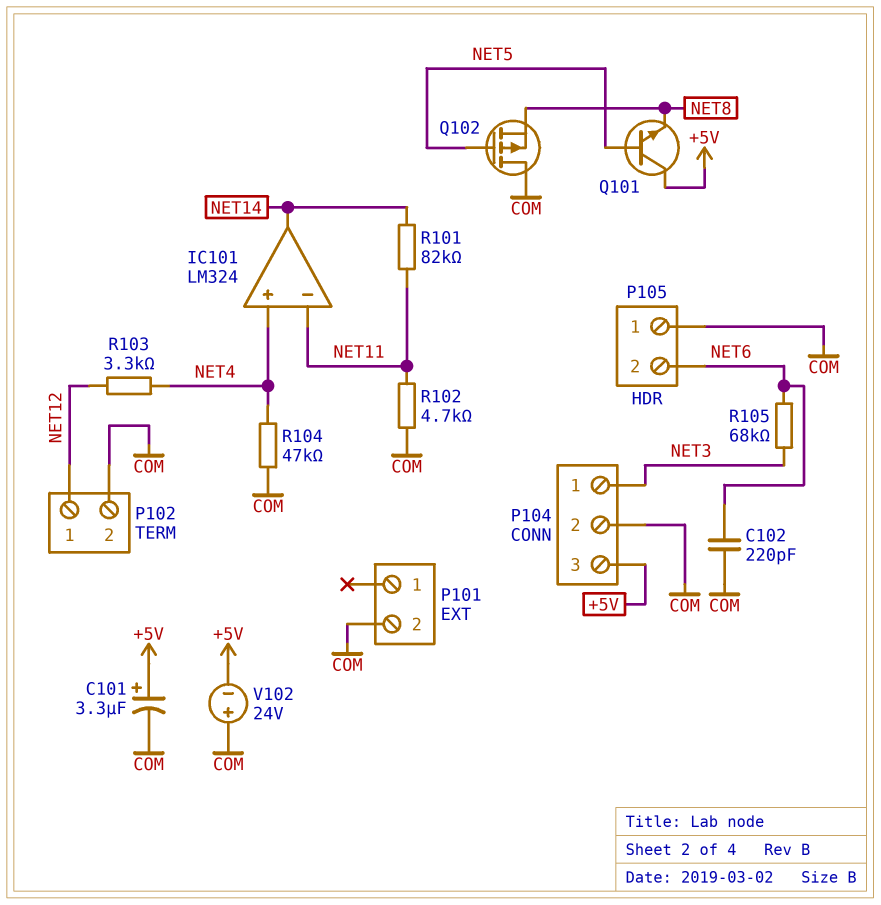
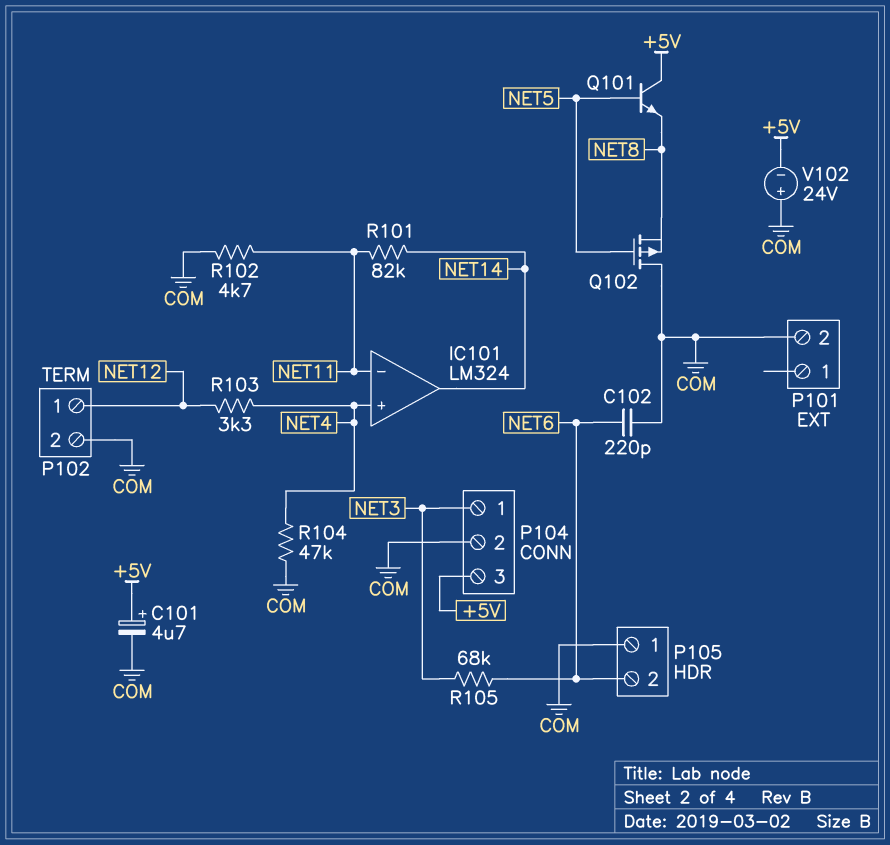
C101: 3.3uF (plus +5V, minus COM) -> 4.7uF (plus +5V, minus COM)

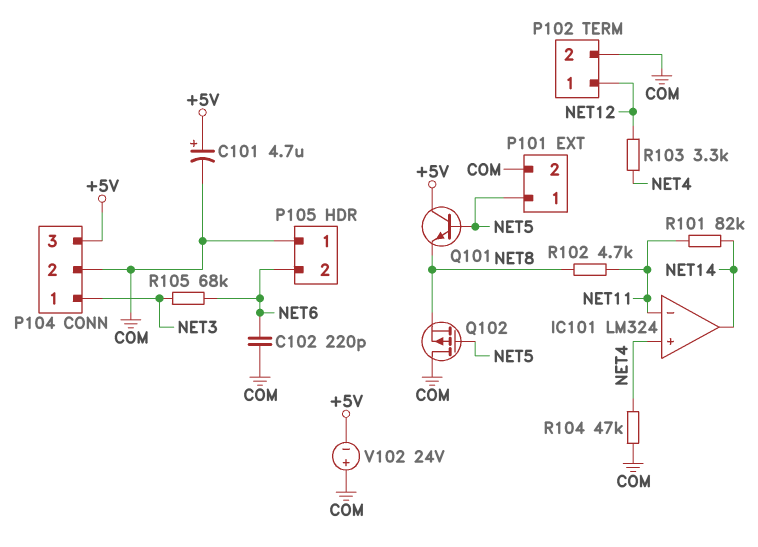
P101 pin 1: none -> NET5
R102: 4.7k (COM, NET11) -> 4.7k (NET8, NET11)

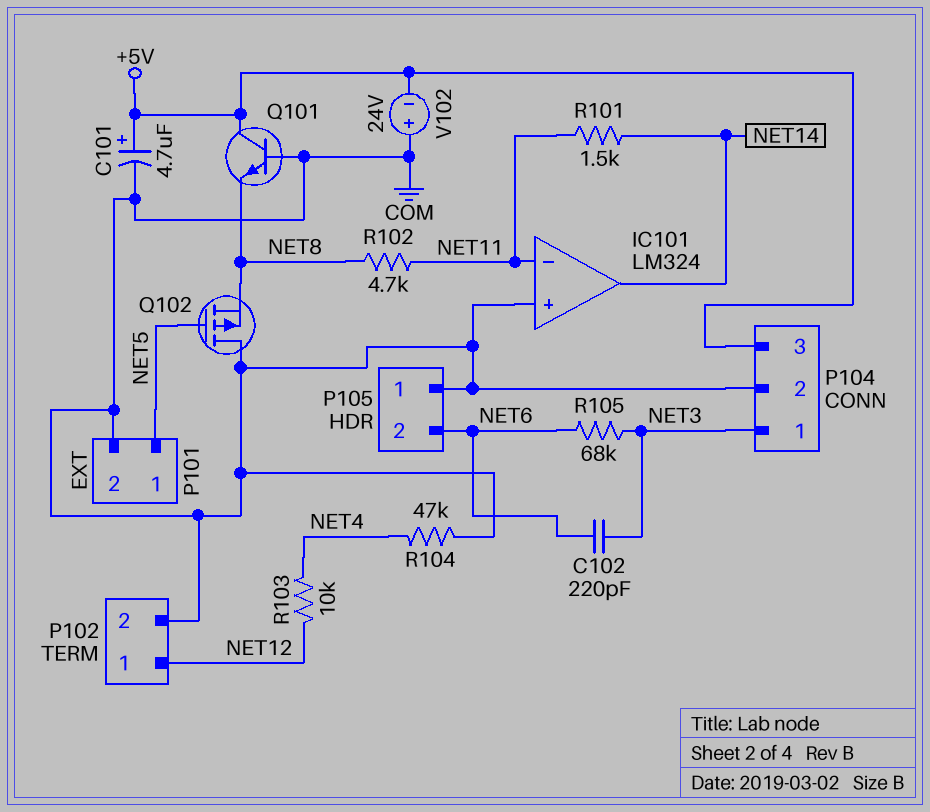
C102: 220pF (COM, NET6) -> 220pF (NET3, NET6)
IC101 pin in+: NET4 -> COM
Q101: NPN (B NET5, C +5V, E NET8) -> NPN (B COM, C +5V, E NET8)
R101: 82k (NET11, NET14) -> 1.5k (NET11, NET14)
R103: 3.3k (NET4, NET12) -> 10k (NET4, NET12)

